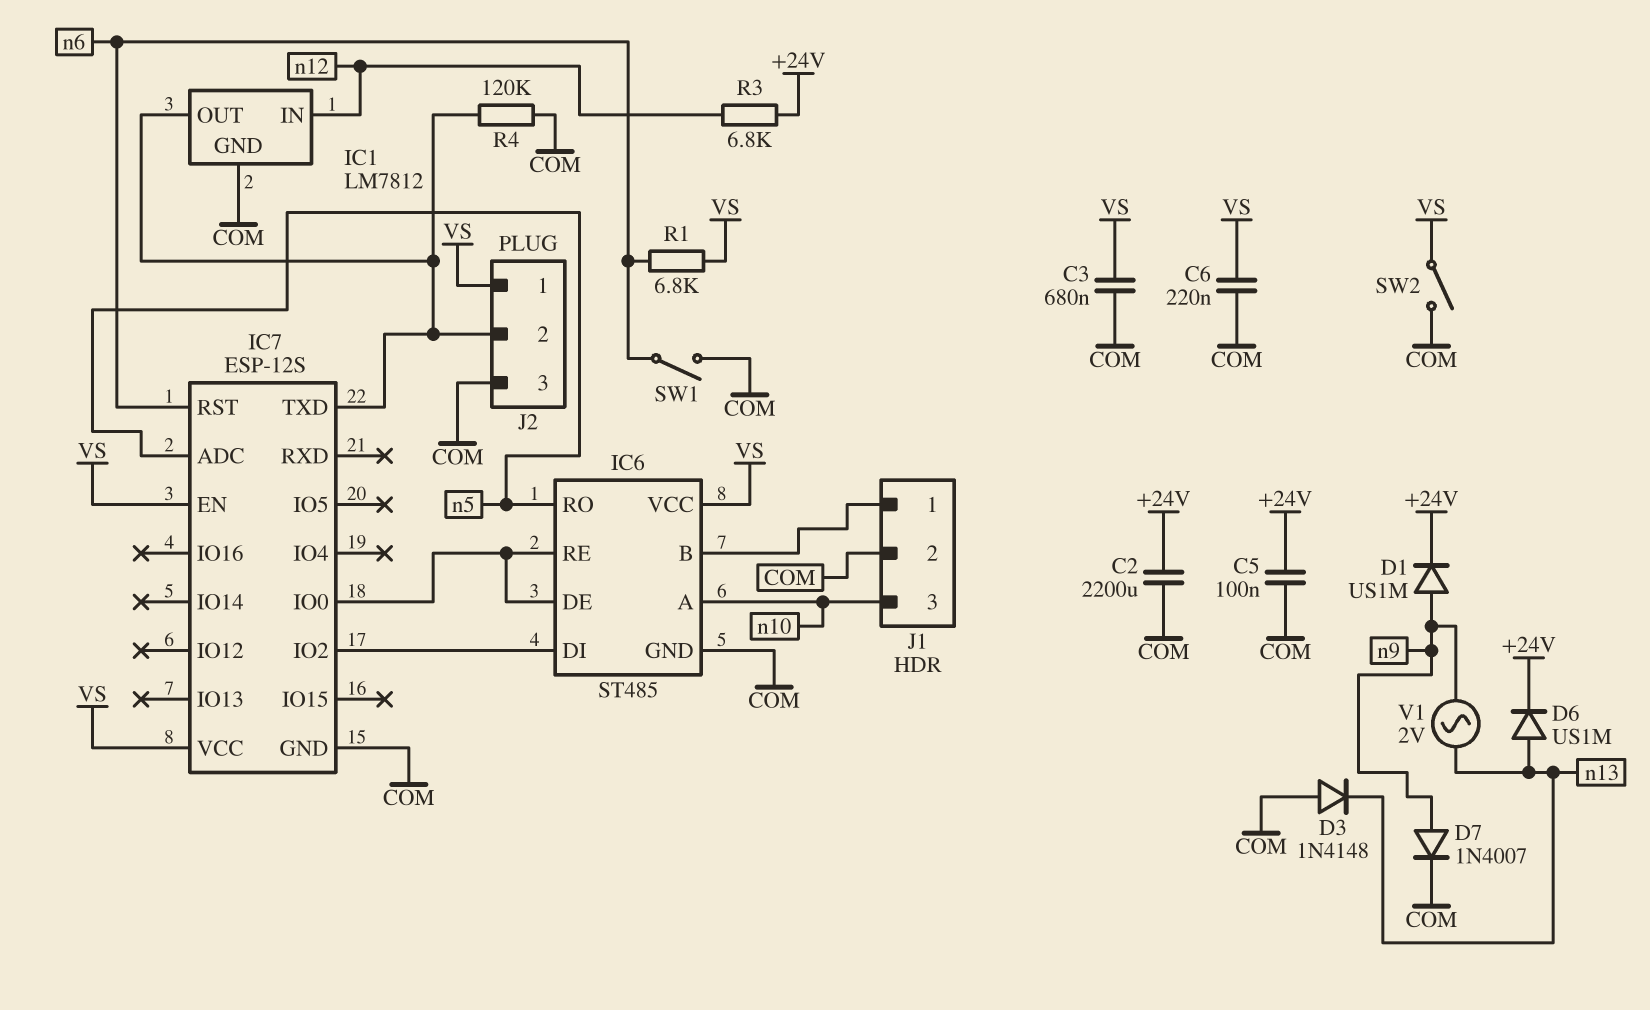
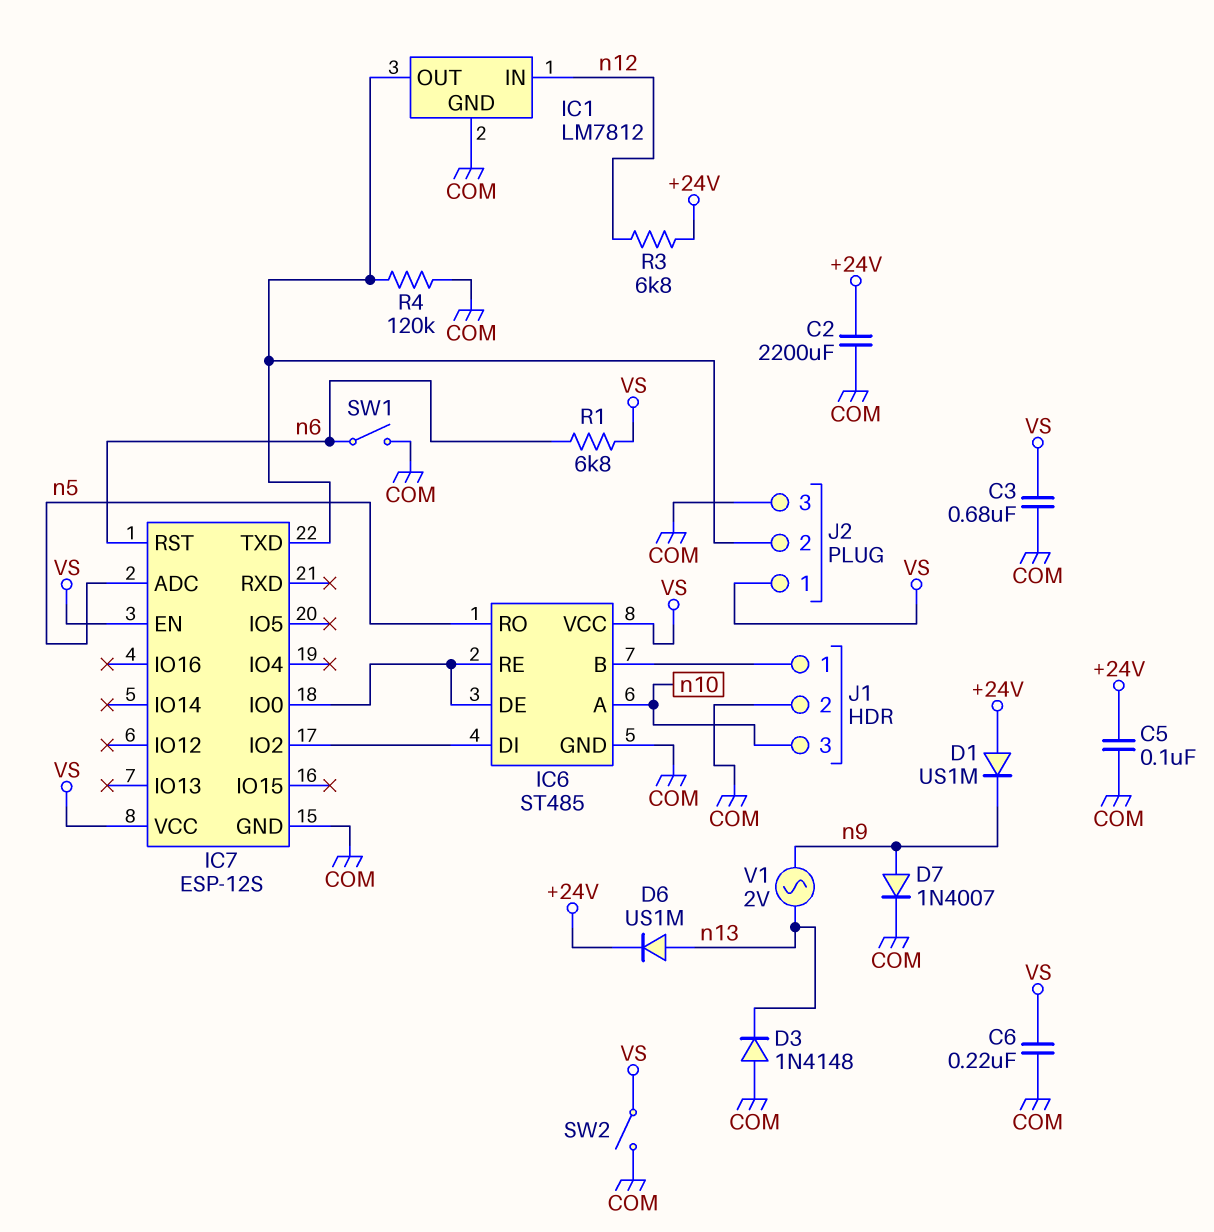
D1: diode US1M (A n9, K +24V) -> diode US1M (A +24V, K n9)

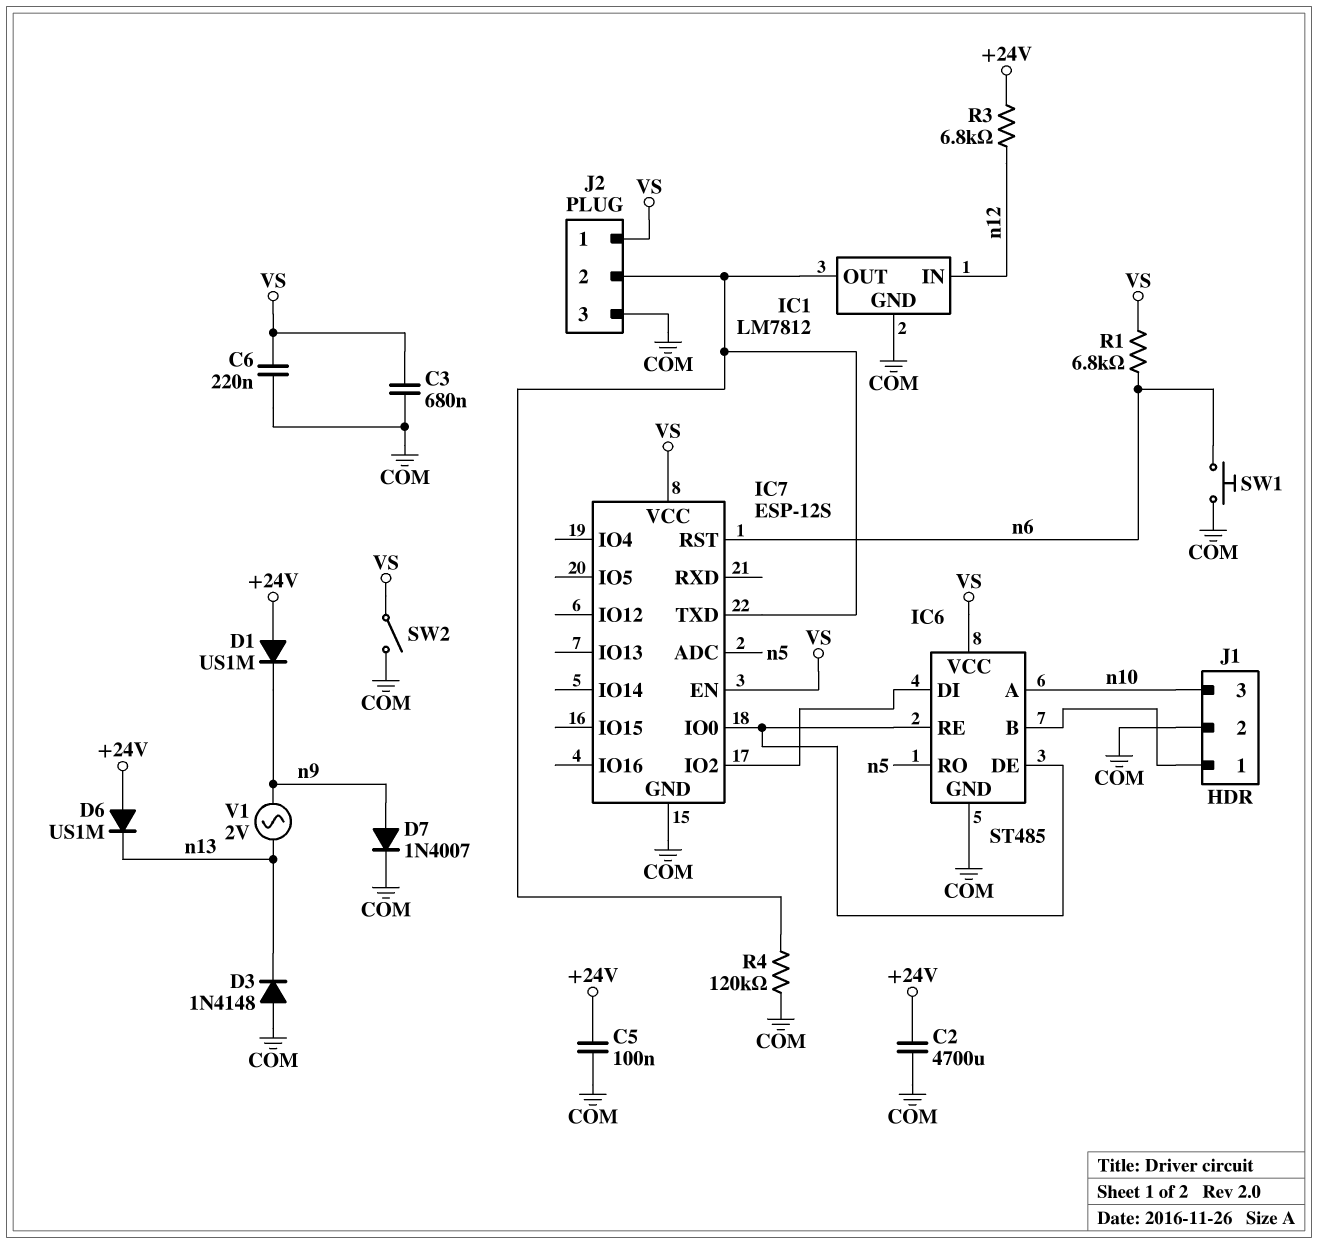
C2: 2200uF (+24V, COM) -> 4700uF (+24V, COM)
D6: diode US1M (A n13, K +24V) -> diode US1M (A +24V, K n13)
SW1: switch (COM, n6) -> button (COM, n6)

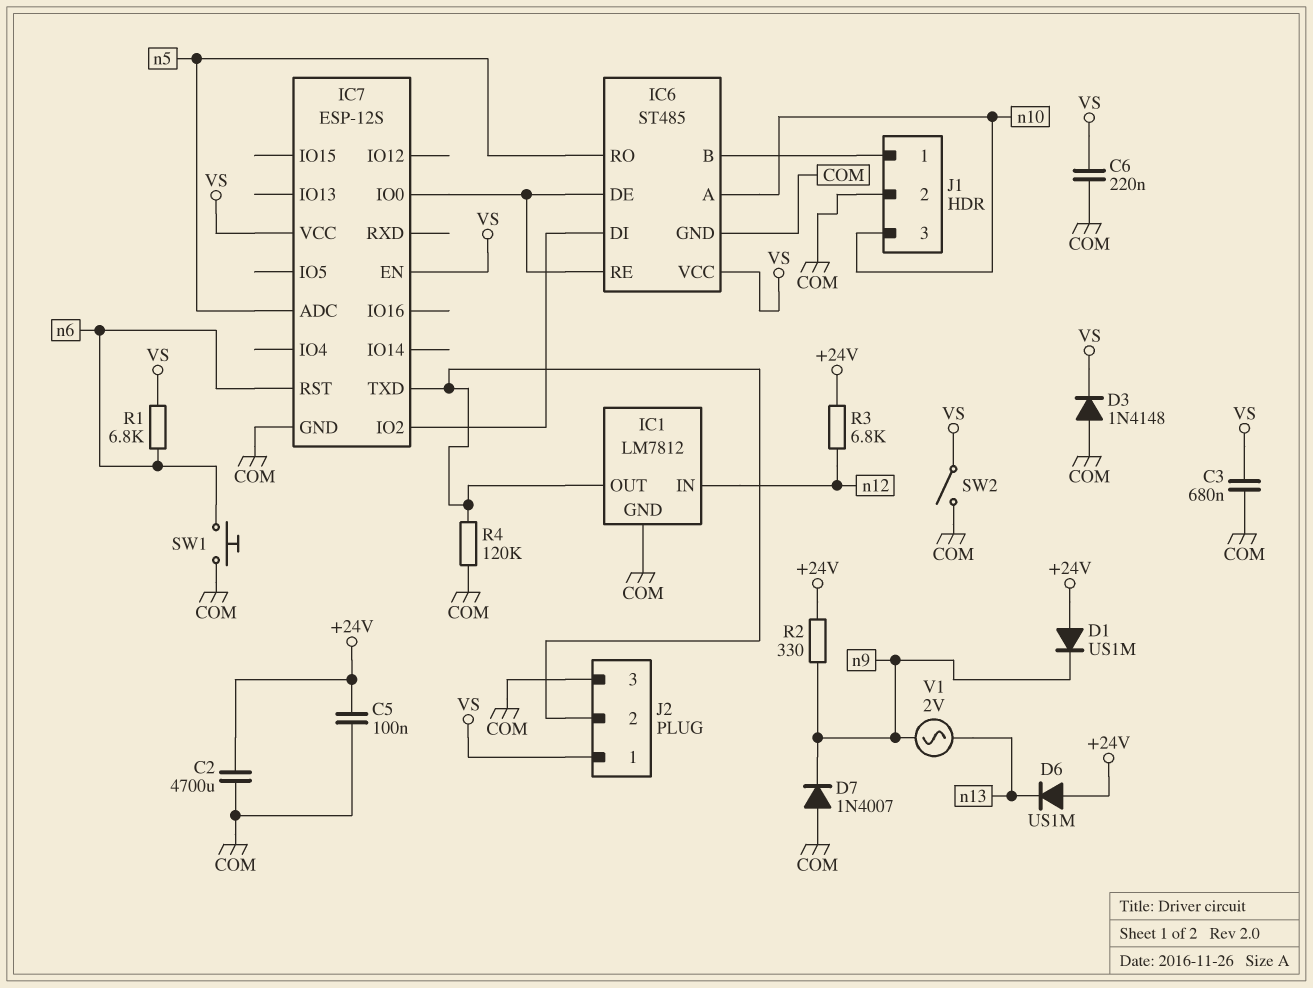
D3: diode 1N4148 (A COM, K n13) -> diode 1N4148 (A COM, K VS)
D7: diode 1N4007 (A n9, K COM) -> diode 1N4007 (A COM, K n9)
R2: none -> 330 (+24V, n9)

